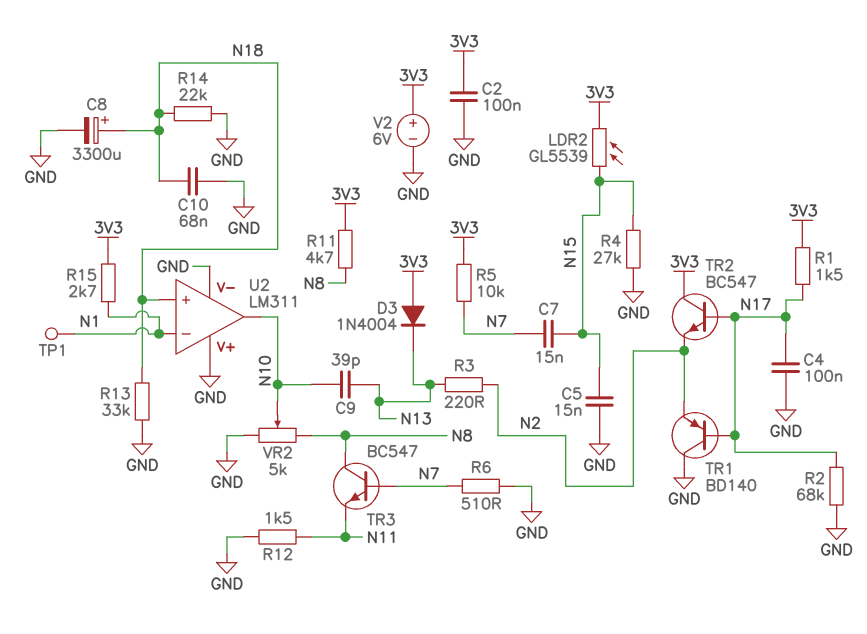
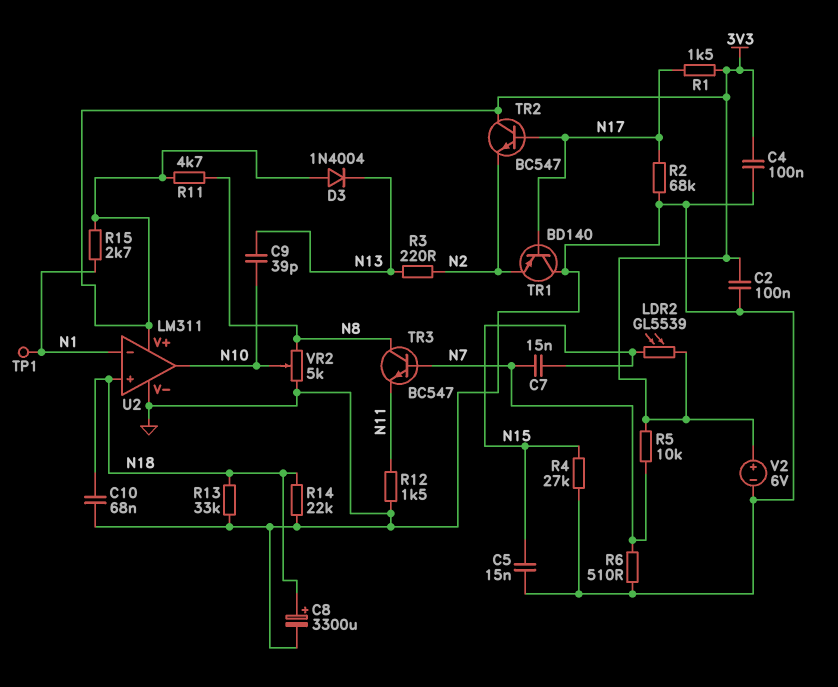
C4: 100nF (GND, N17) -> 100nF (3V3, GND)
U2 pin V+: GND -> 3V3

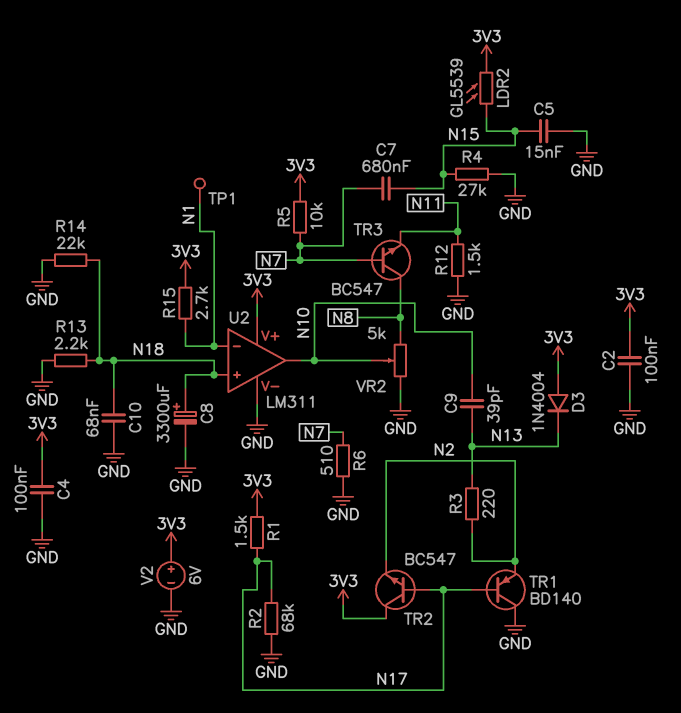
C7: 15nF (N7, N15) -> 680nF (N7, N15)
R11: 4.7k (3V3, N8) -> none
R13: 33k (GND, N18) -> 2.2k (GND, N18)

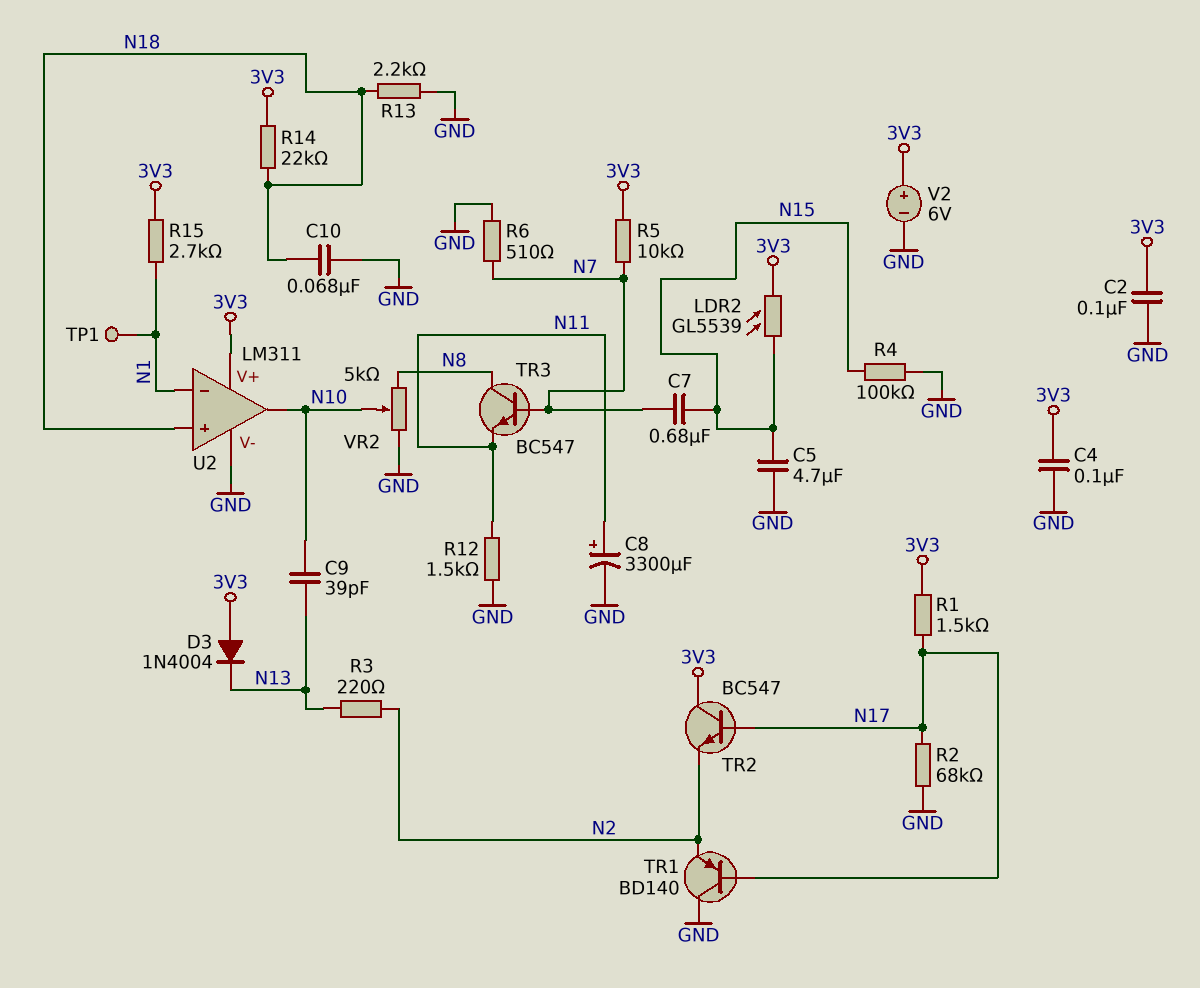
C5: 15nF (GND, N15) -> 4.7uF (GND, N15)
C8: 3300uF (plus N18, minus GND) -> 3300uF (plus N11, minus GND)
R4: 27k (GND, N15) -> 100k (GND, N15)
R14: 22k (GND, N18) -> 22k (3V3, N18)

